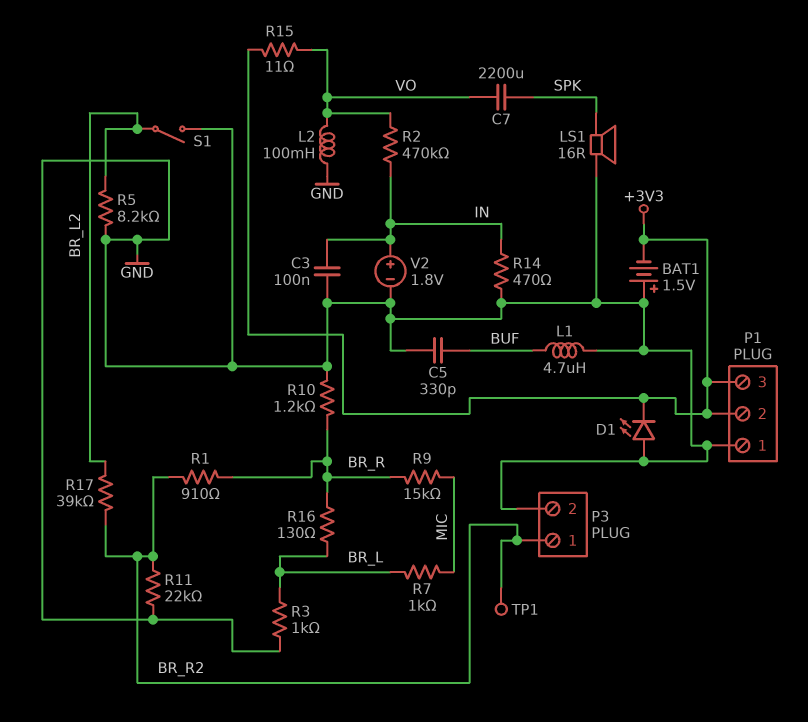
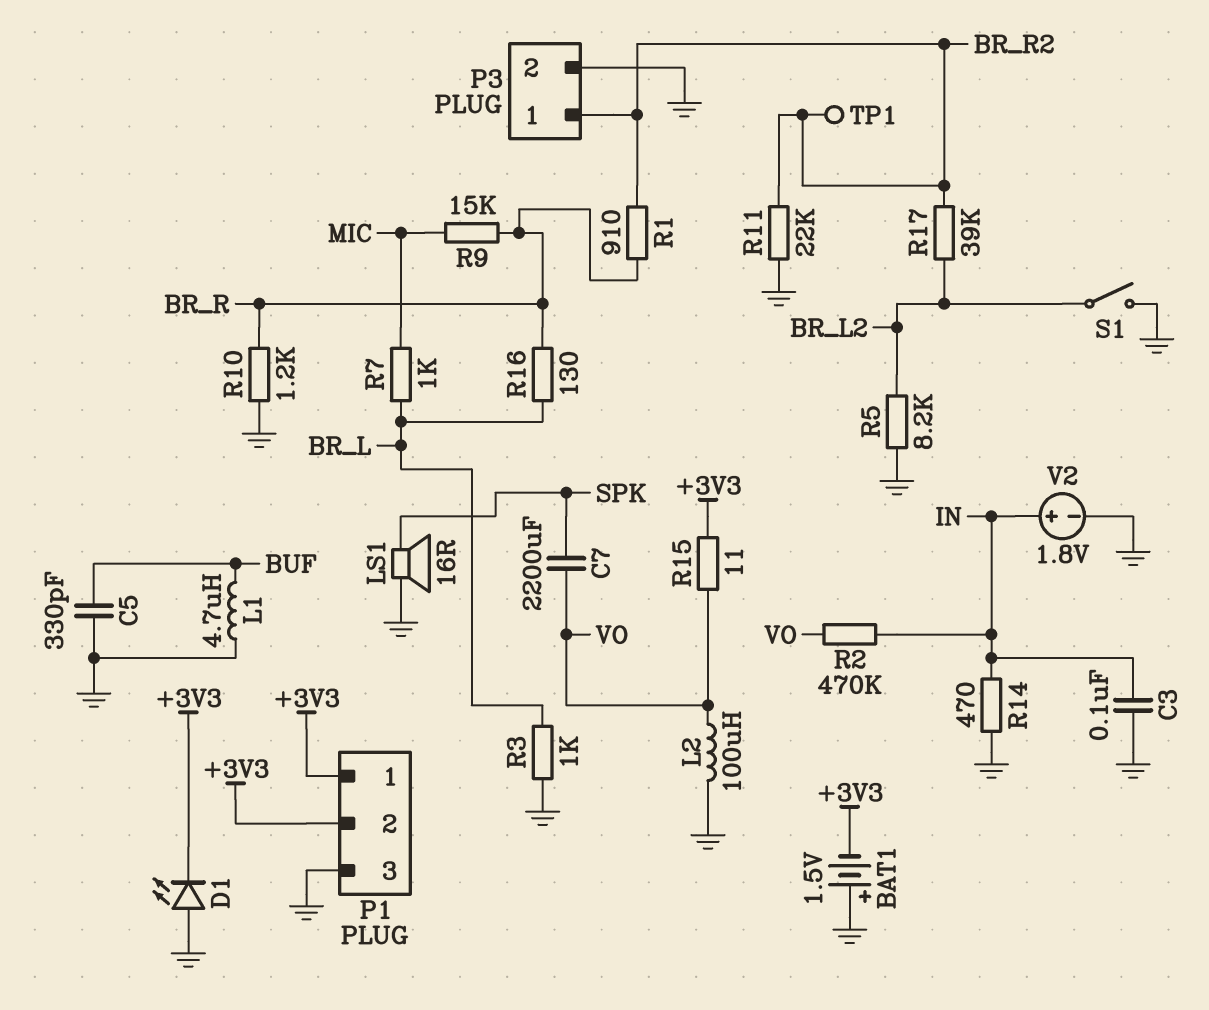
L2: 100mH (GND, VO) -> 100uH (GND, VO)
P1 pin 1: GND -> +3V3
P1 pin 3: +3V3 -> GND

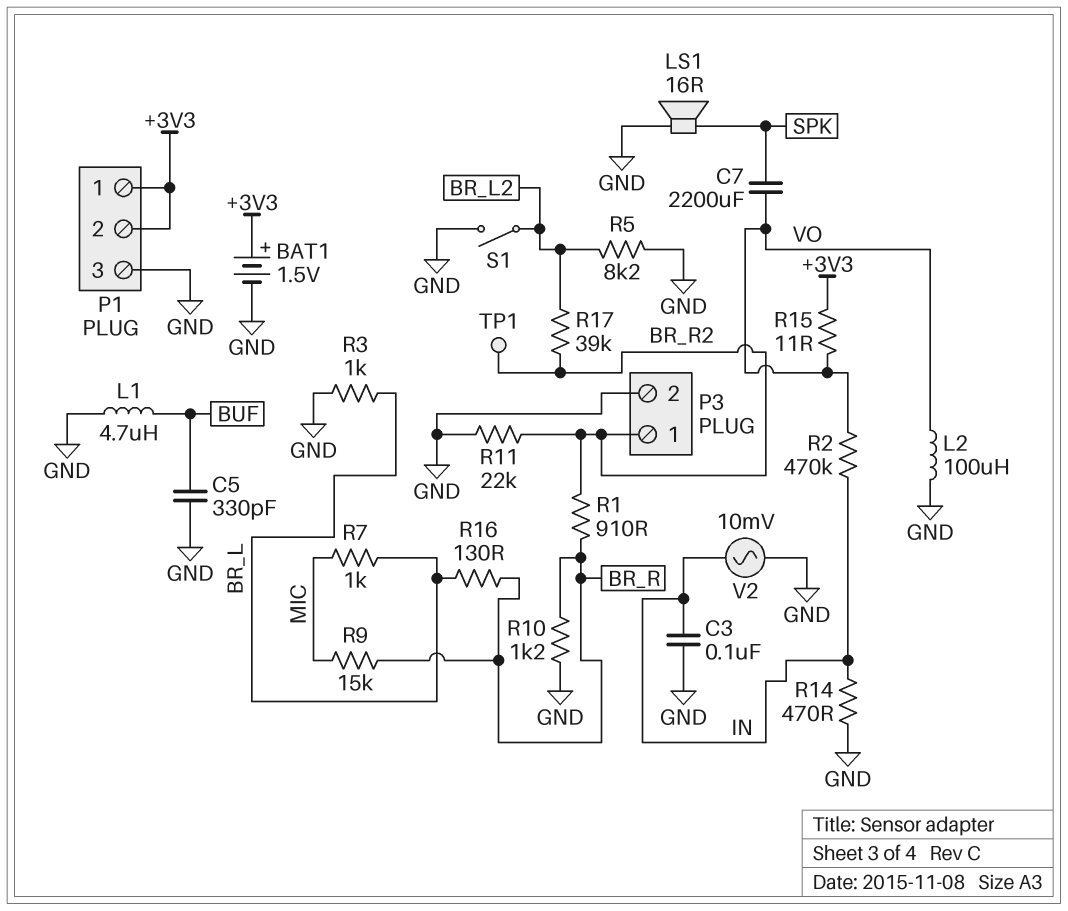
BAT1: 1.5V (plus GND, minus +3V3) -> 1.5V (plus +3V3, minus GND)
D1: LED (A GND, K +3V3) -> none
V2: 1.8V (plus IN, minus GND) -> AC 10mV (GND, IN)

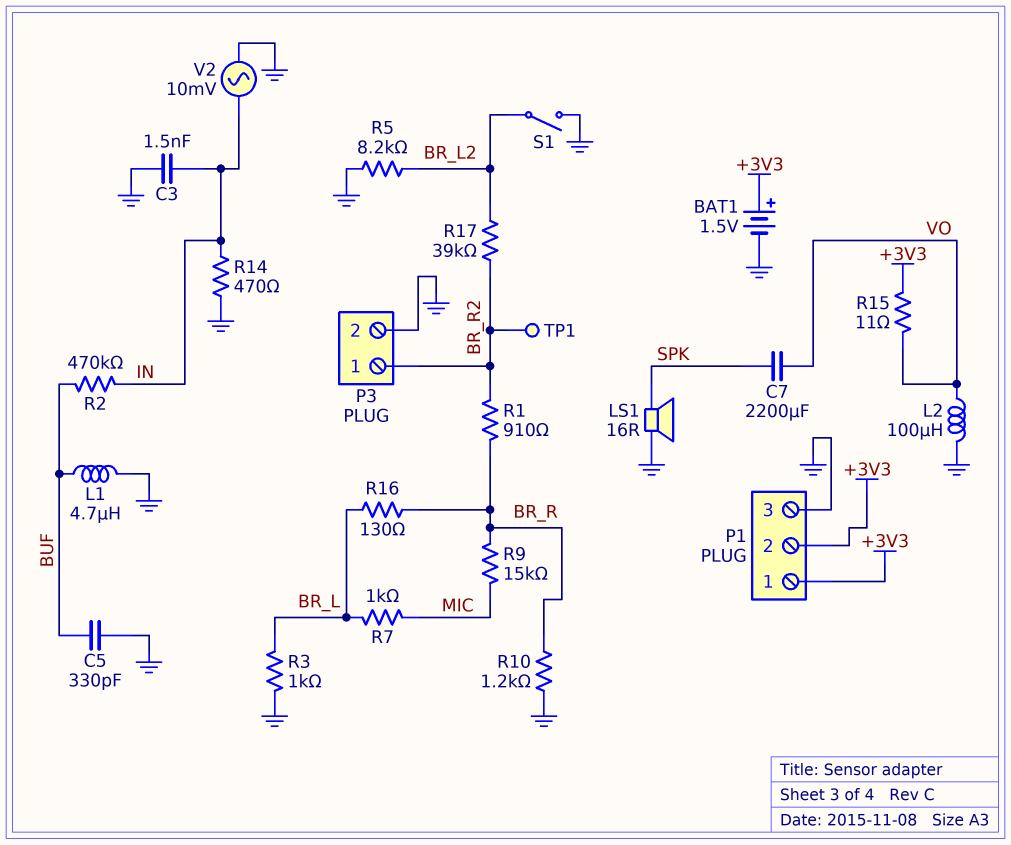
C3: 100nF (GND, IN) -> 1.5nF (GND, IN)
R2: 470k (IN, VO) -> 470k (BUF, IN)
R11: 22k (BR_R2, GND) -> none

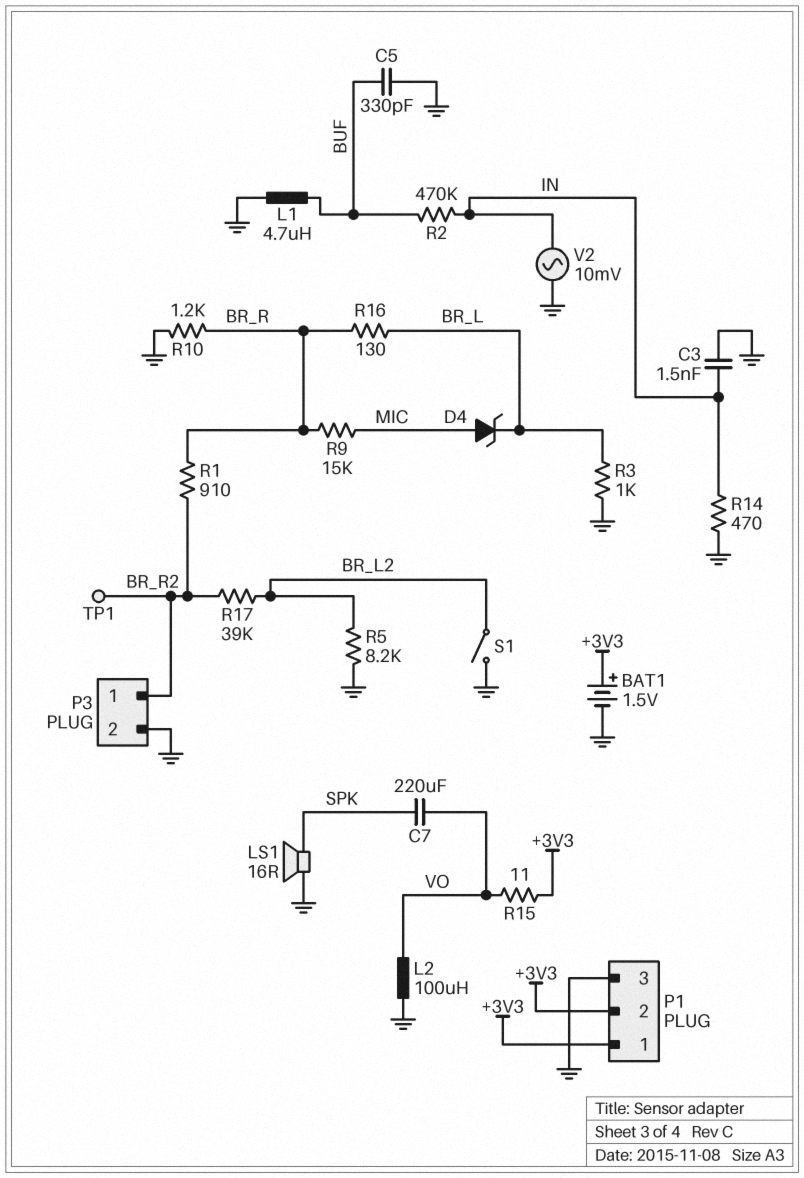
C7: 2200uF (SPK, VO) -> 220uF (SPK, VO)
D4: none -> zener (A MIC, K BR_L)
R7: 1k (BR_L, MIC) -> none

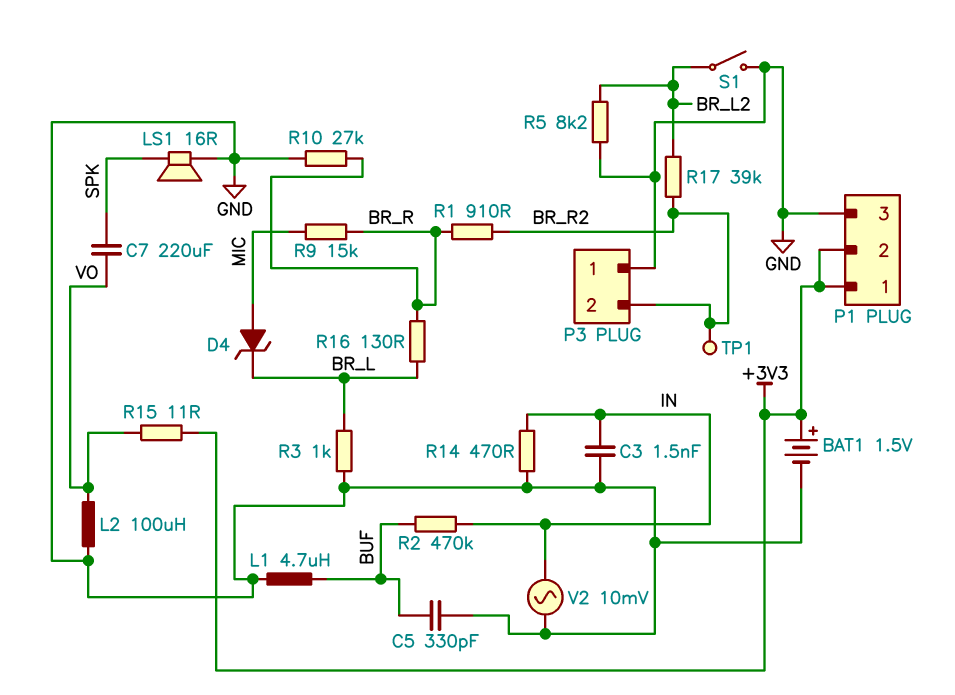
P3 pin 1: BR_R2 -> GND
P3 pin 2: GND -> BR_R2
R10: 1.2k (BR_R, GND) -> 27k (BR_R, GND)

